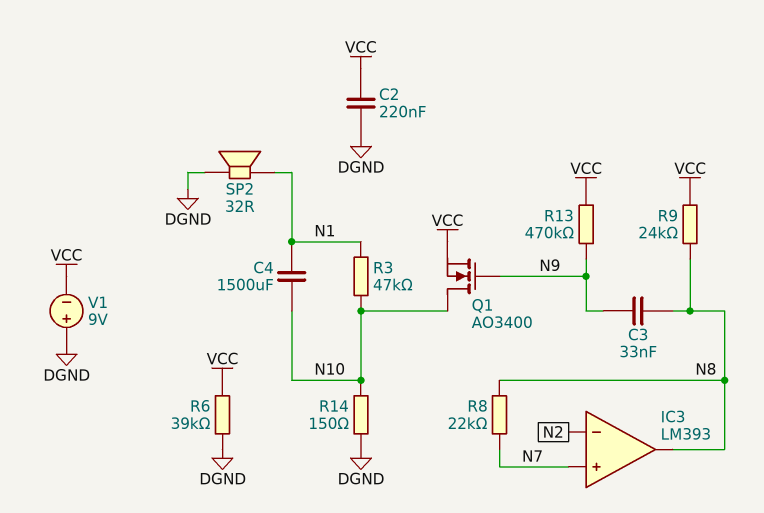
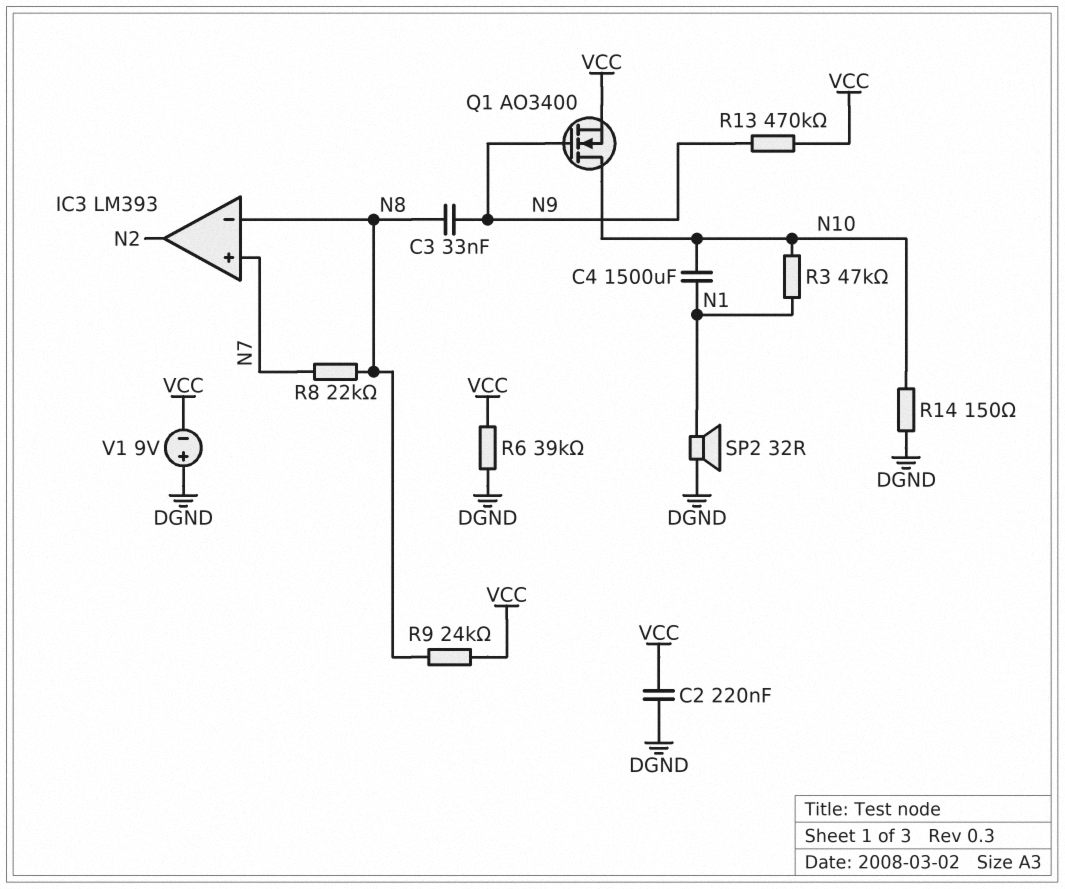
IC3 pin in-: N2 -> N8
IC3 pin out: N8 -> N2

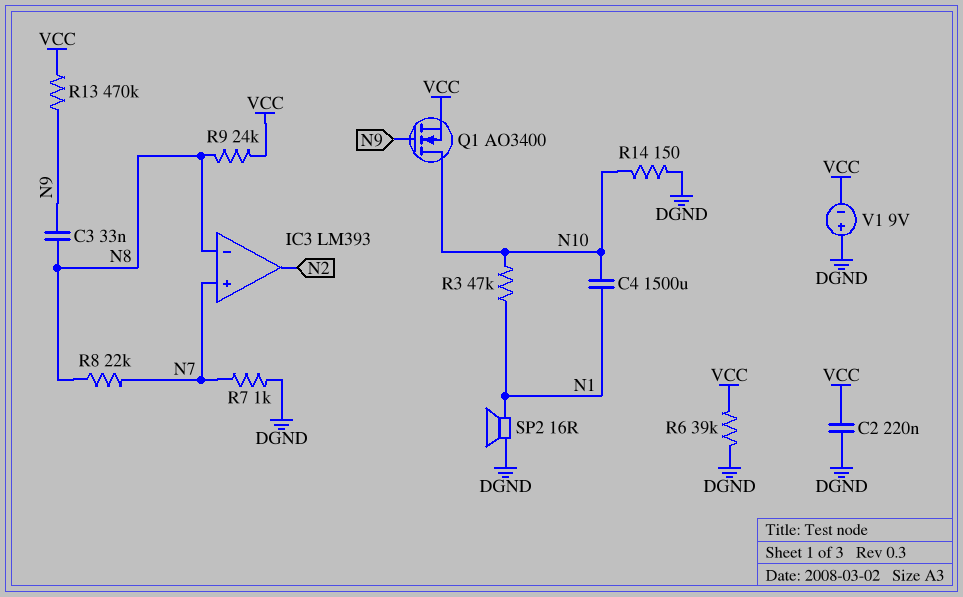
R7: none -> 1k (DGND, N7)
SP2: speaker 32R (DGND, N1) -> speaker 16R (DGND, N1)

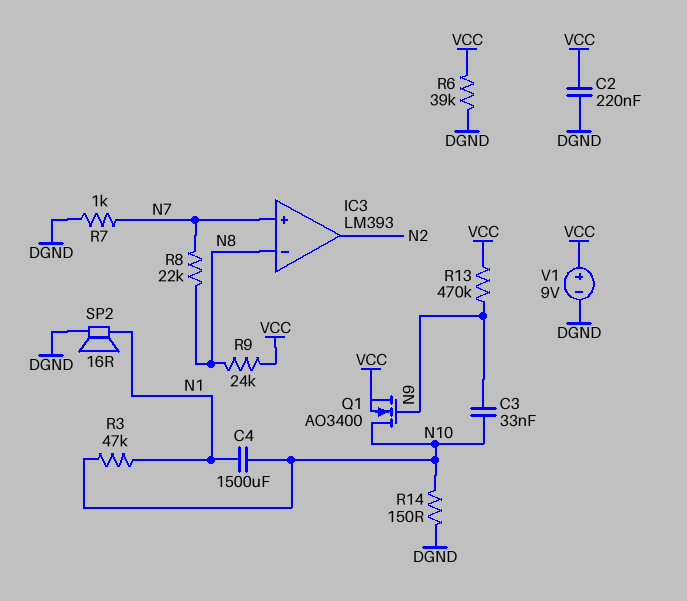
C3: 33nF (N8, N9) -> 33nF (N9, N10)
V1: 9V (plus DGND, minus VCC) -> 9V (plus VCC, minus DGND)

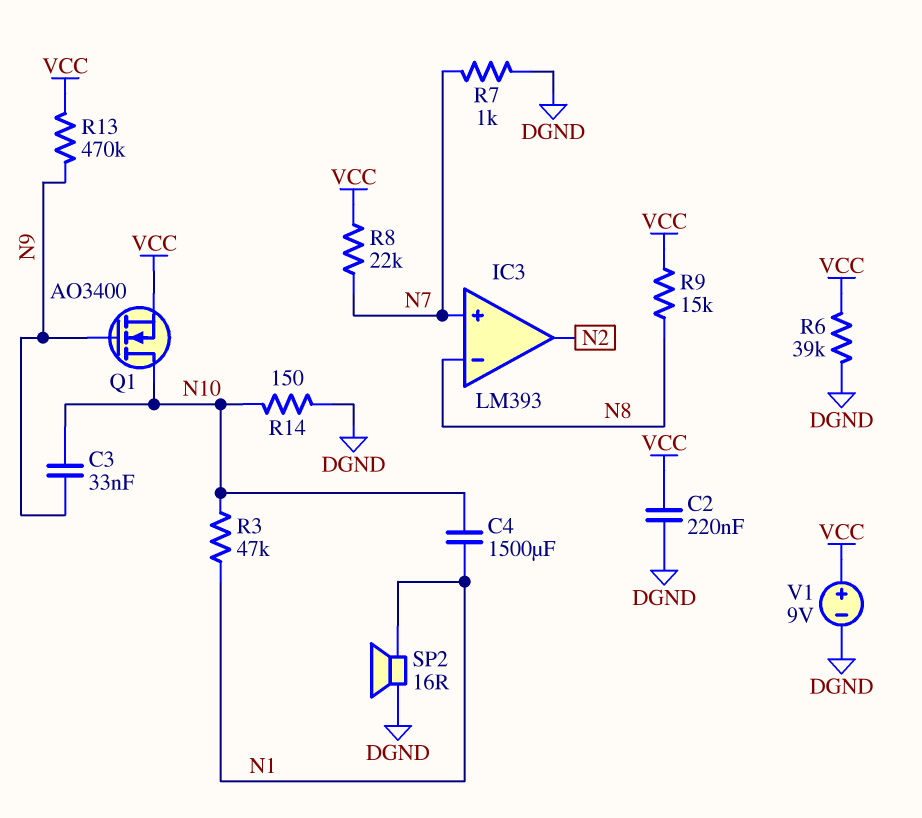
R8: 22k (N7, N8) -> 22k (N7, VCC)
R9: 24k (N8, VCC) -> 15k (N8, VCC)

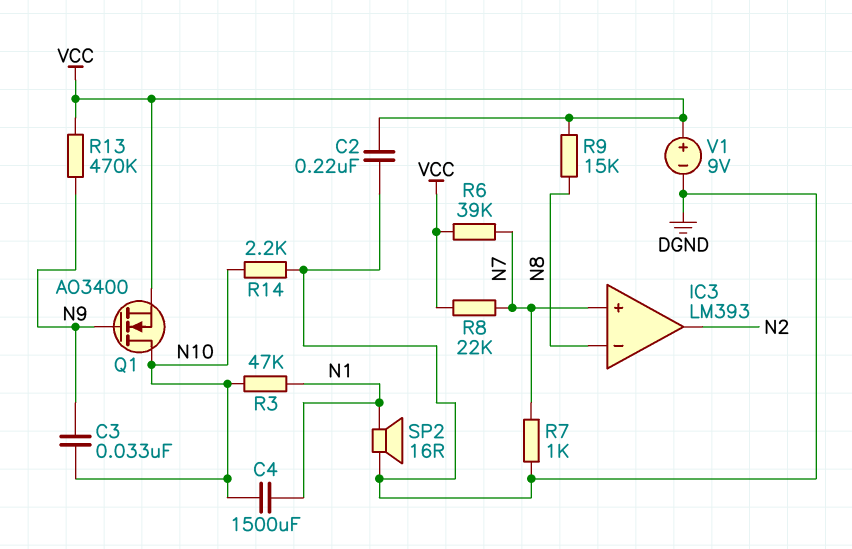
R6: 39k (DGND, VCC) -> 39k (N7, VCC)
R14: 150 (DGND, N10) -> 2.2k (DGND, N10)

